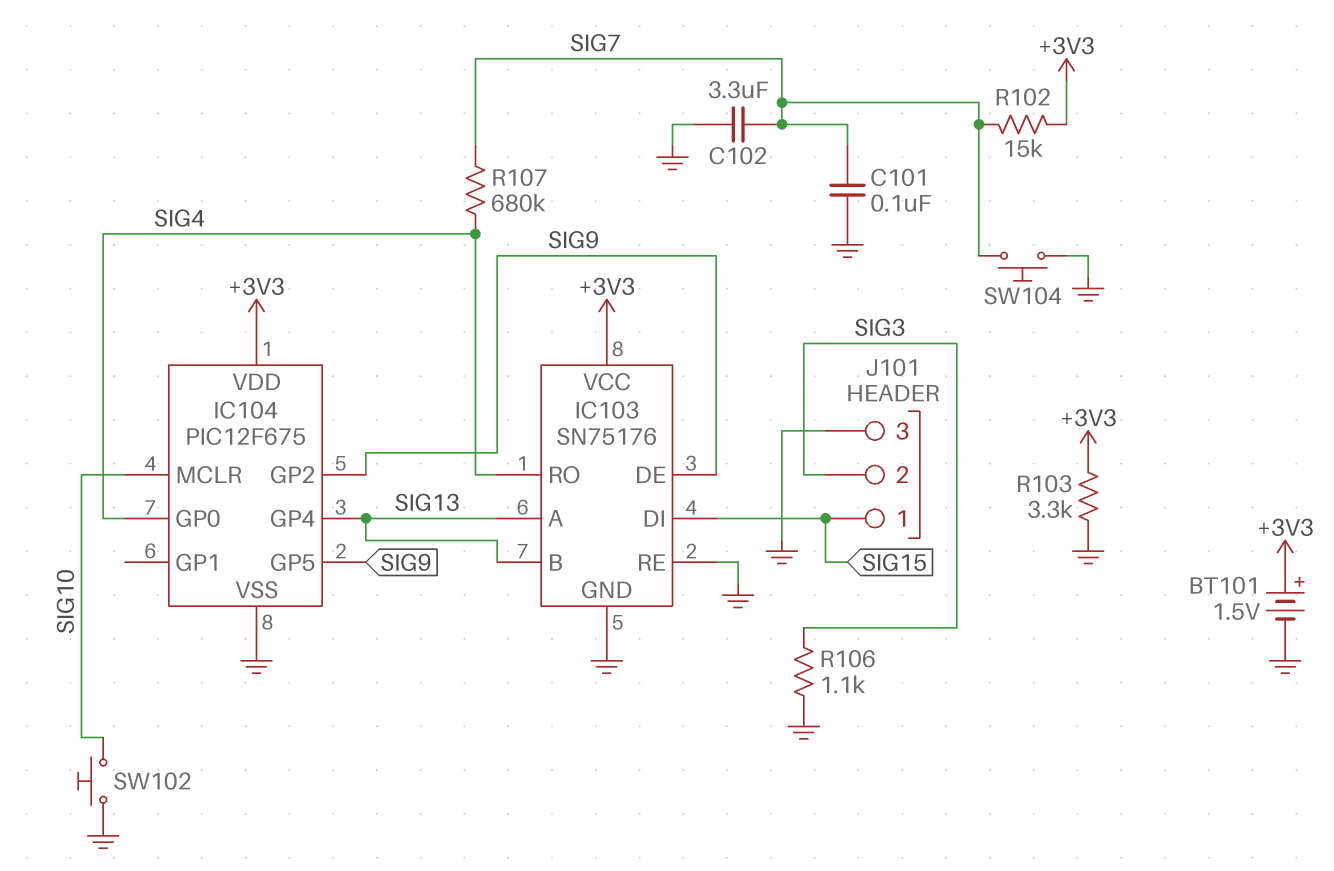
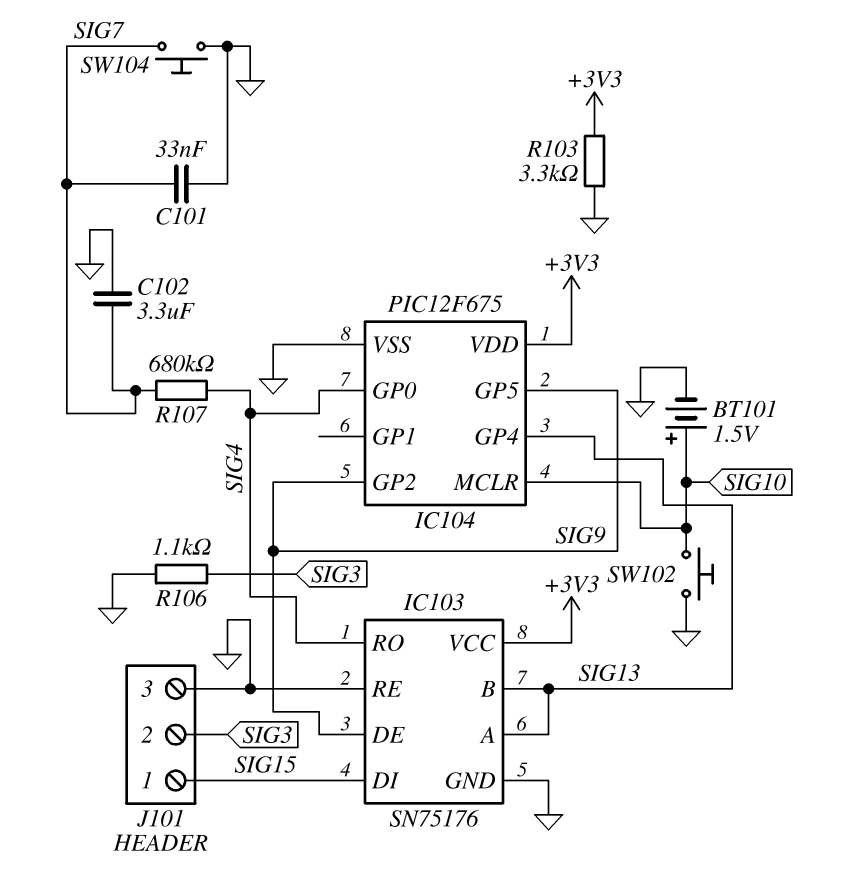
BT101: 1.5V (plus +3V3, minus GND) -> 1.5V (plus SIG10, minus GND)
C101: 100nF (GND, SIG7) -> 33nF (GND, SIG7)
R102: 15k (+3V3, SIG7) -> none

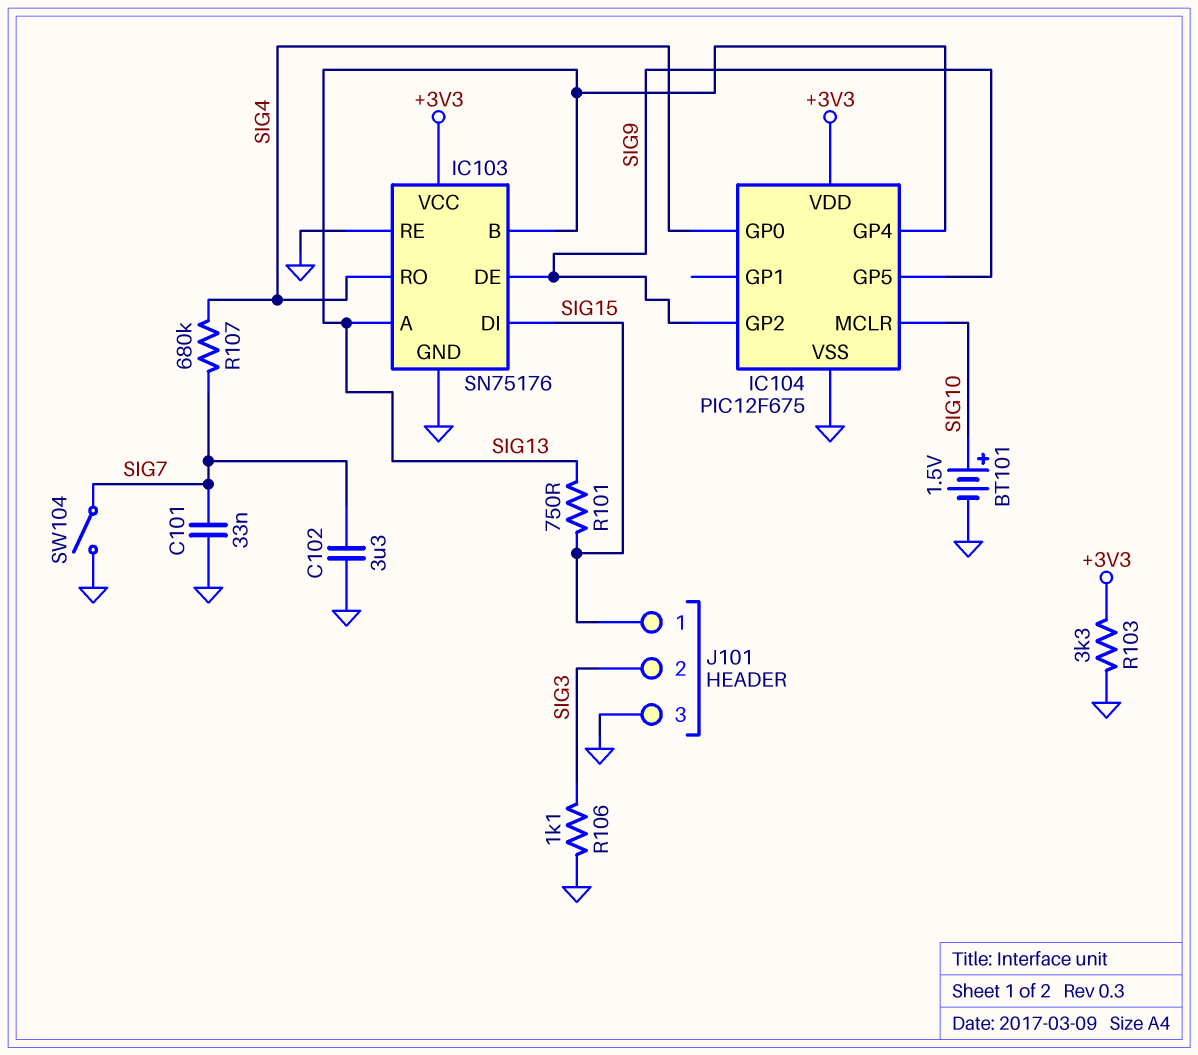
R101: none -> 750 (SIG13, SIG15)
SW102: button (GND, SIG10) -> none
SW104: button (GND, SIG7) -> switch (GND, SIG7)

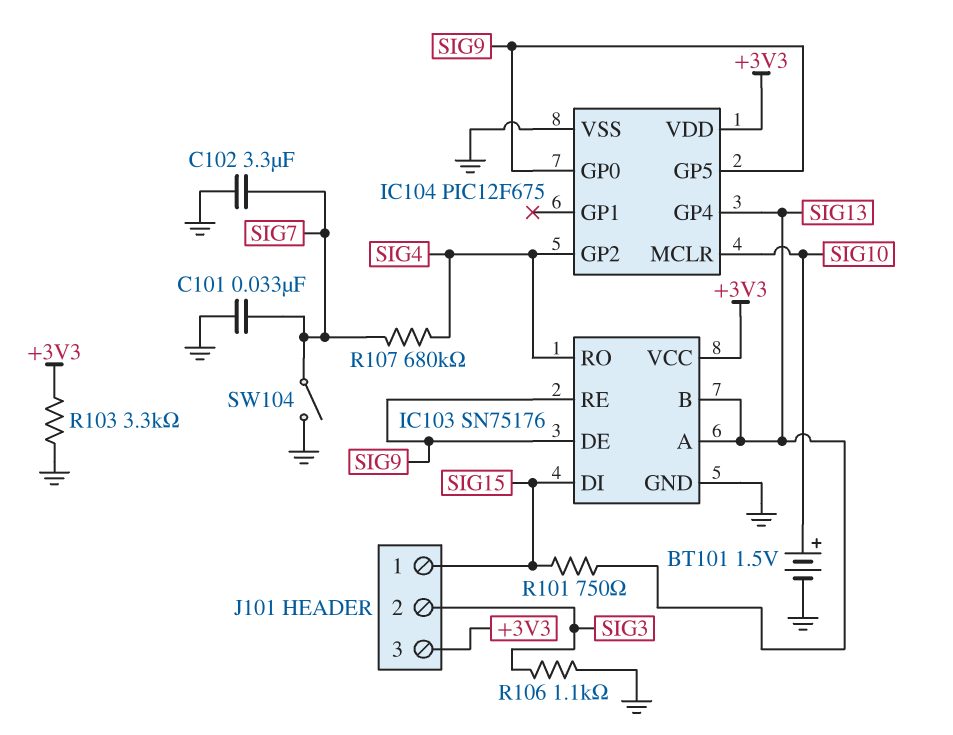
IC103 pin RE: GND -> SIG9
IC104 pin GP0: SIG4 -> SIG9
IC104 pin GP2: SIG9 -> SIG4
J101 pin 3: GND -> +3V3

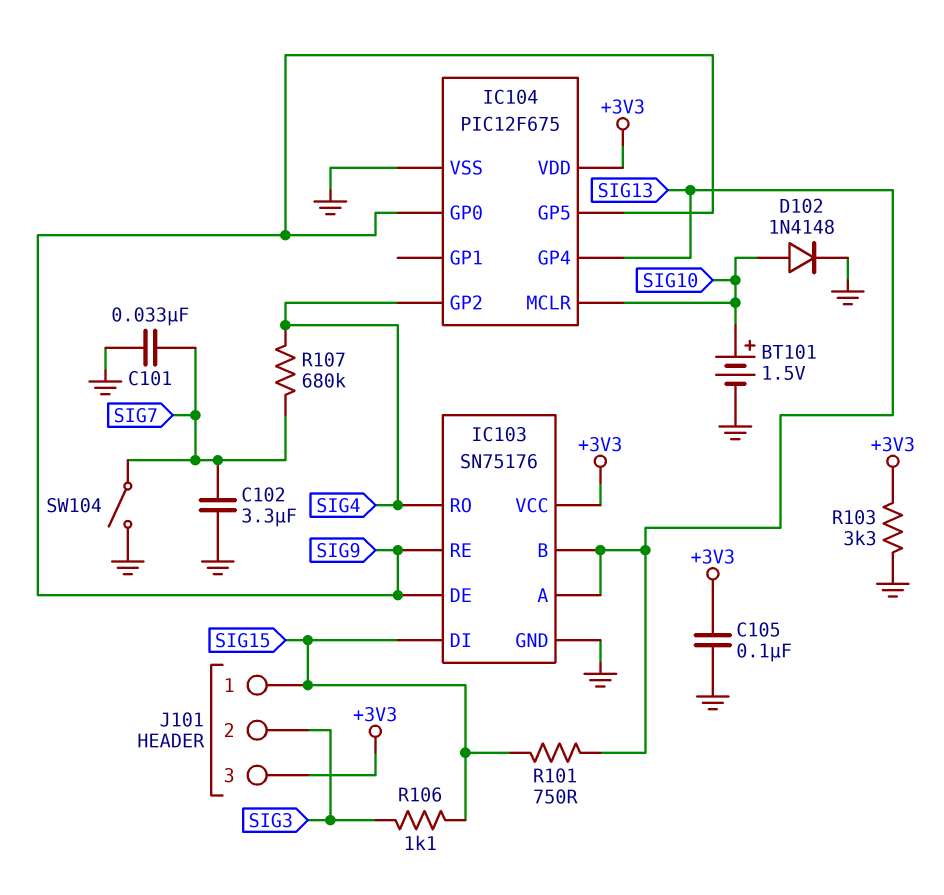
C105: none -> 100nF (+3V3, GND)
D102: none -> diode 1N4148 (A SIG10, K GND)
R106: 1.1k (GND, SIG3) -> 1.1k (SIG3, SIG15)

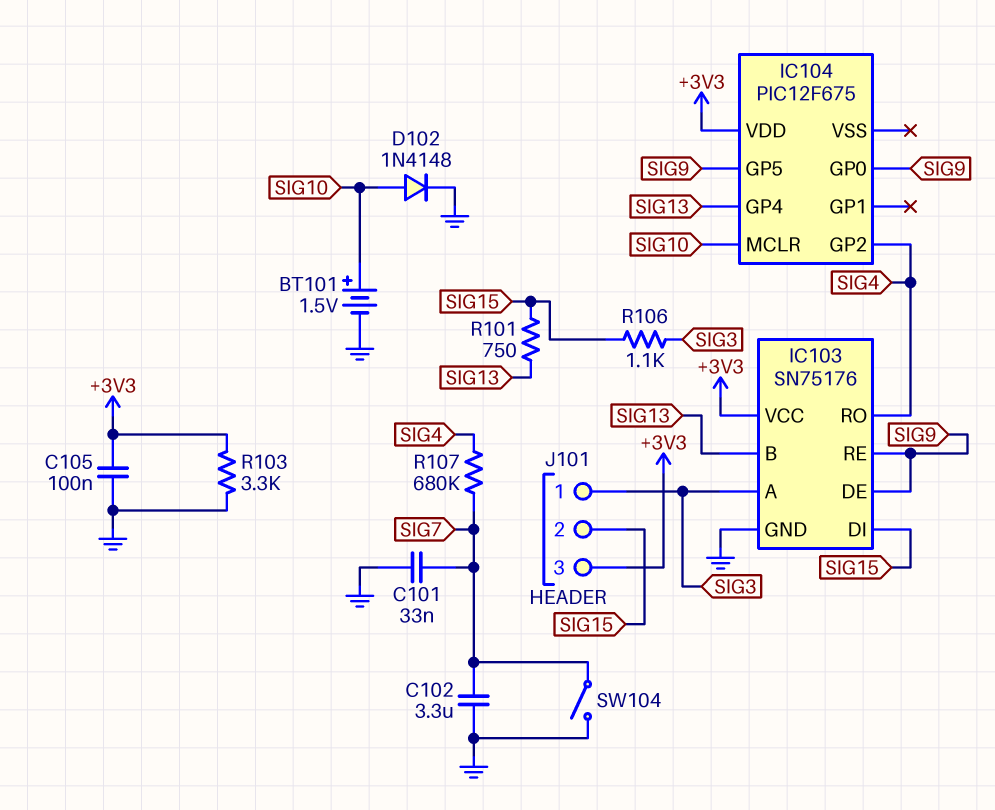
IC103 pin A: SIG13 -> SIG3
IC104 pin VSS: GND -> none
J101 pin 1: SIG15 -> SIG3
J101 pin 2: SIG3 -> SIG15

